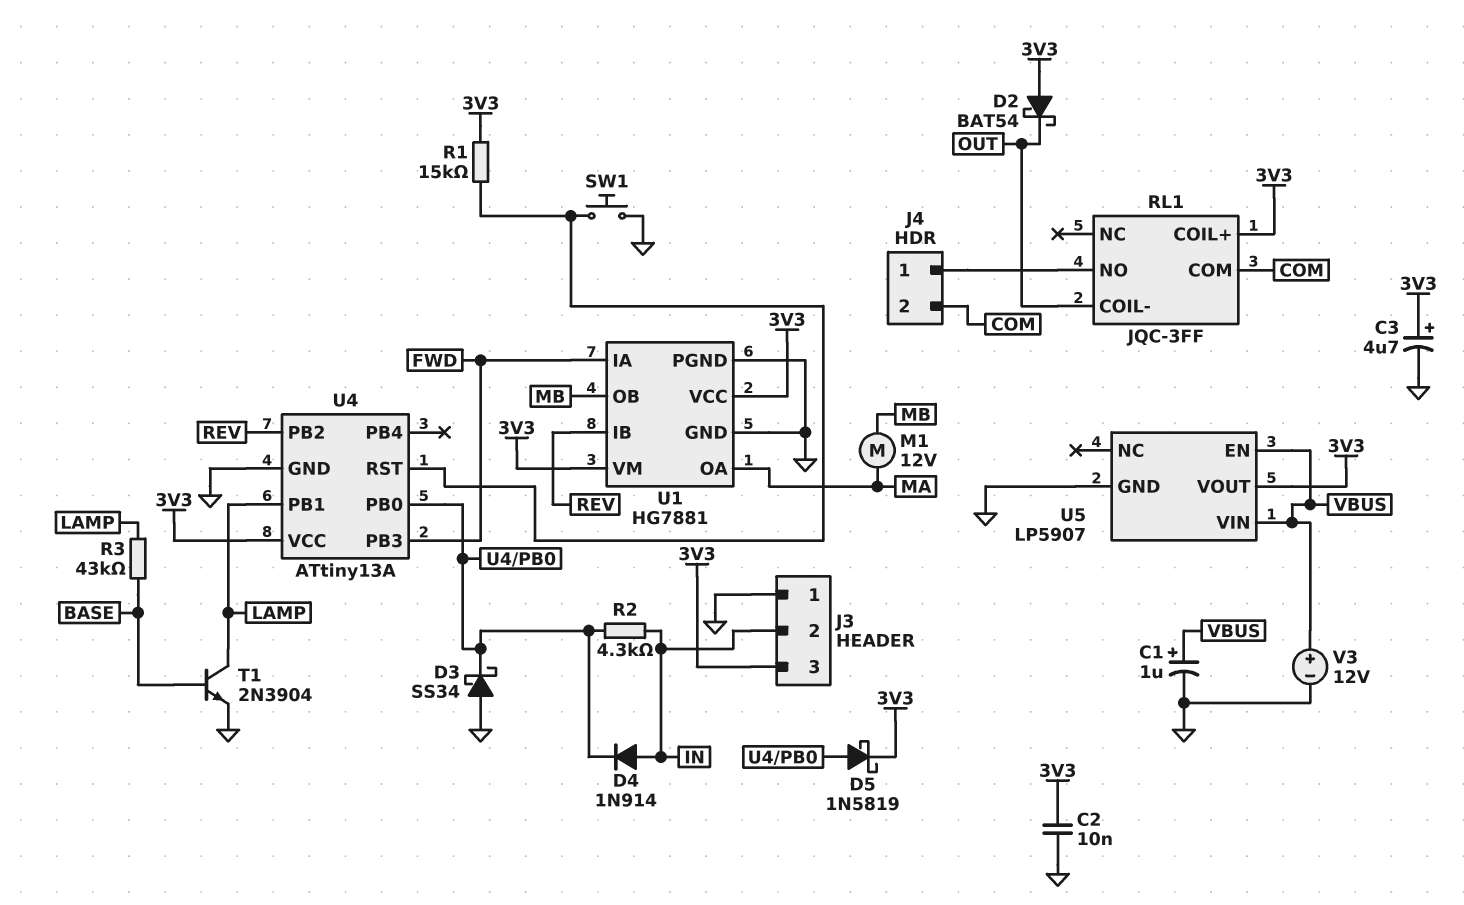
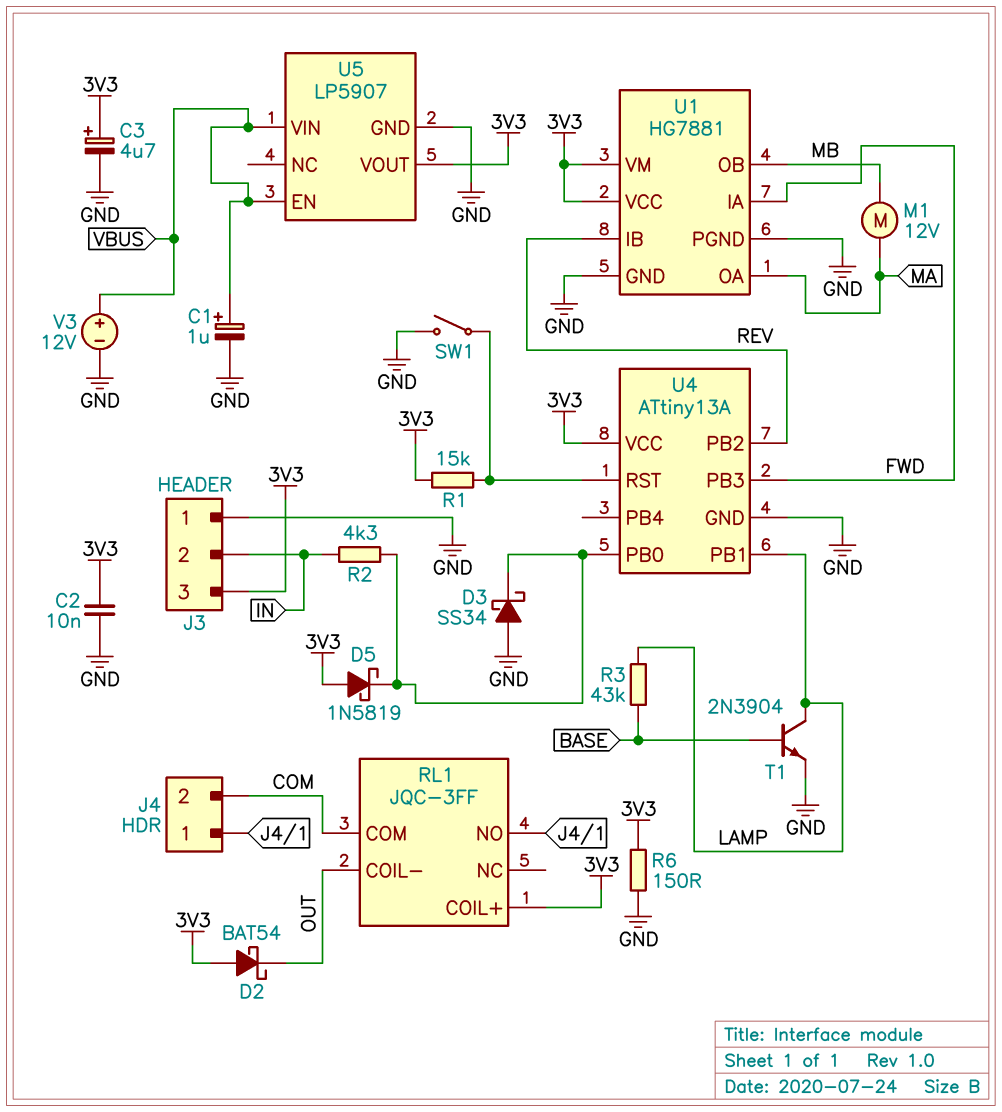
D4: diode 1N914 (A IN, K U4/PB0) -> none
D5: schottky 1N5819 (A U4/PB0, K 3V3) -> schottky 1N5819 (A 3V3, K U4/PB0)
R6: none -> 150 (3V3, GND)
SW1: button (GND, U4/RST) -> switch (GND, U4/RST)

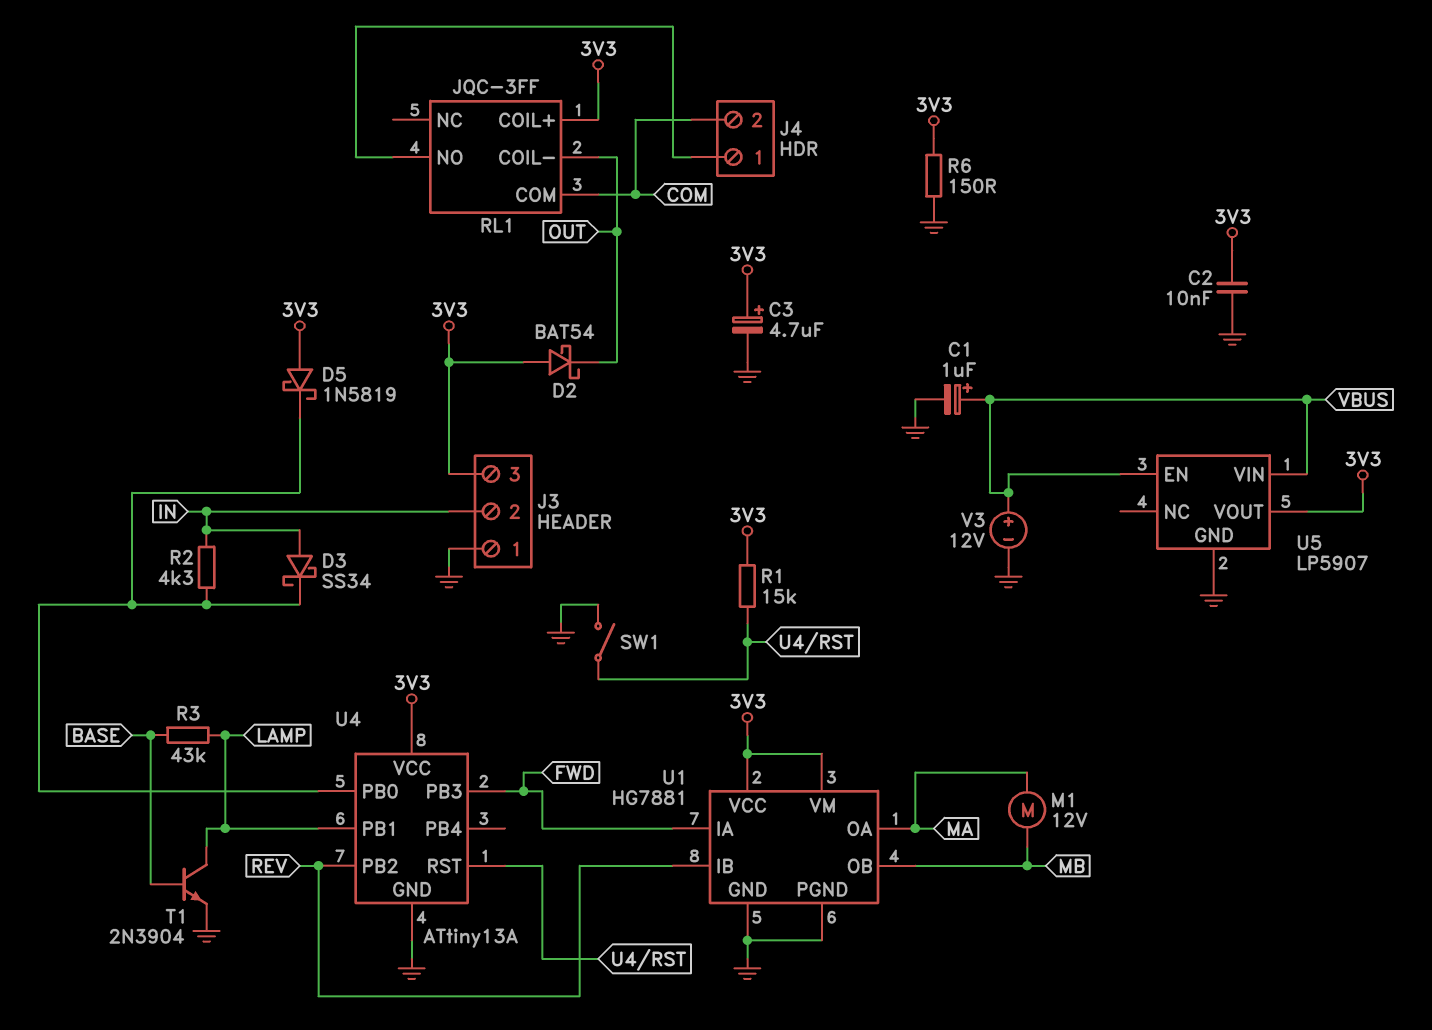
D3: schottky SS34 (A GND, K U4/PB0) -> schottky SS34 (A IN, K U4/PB0)

